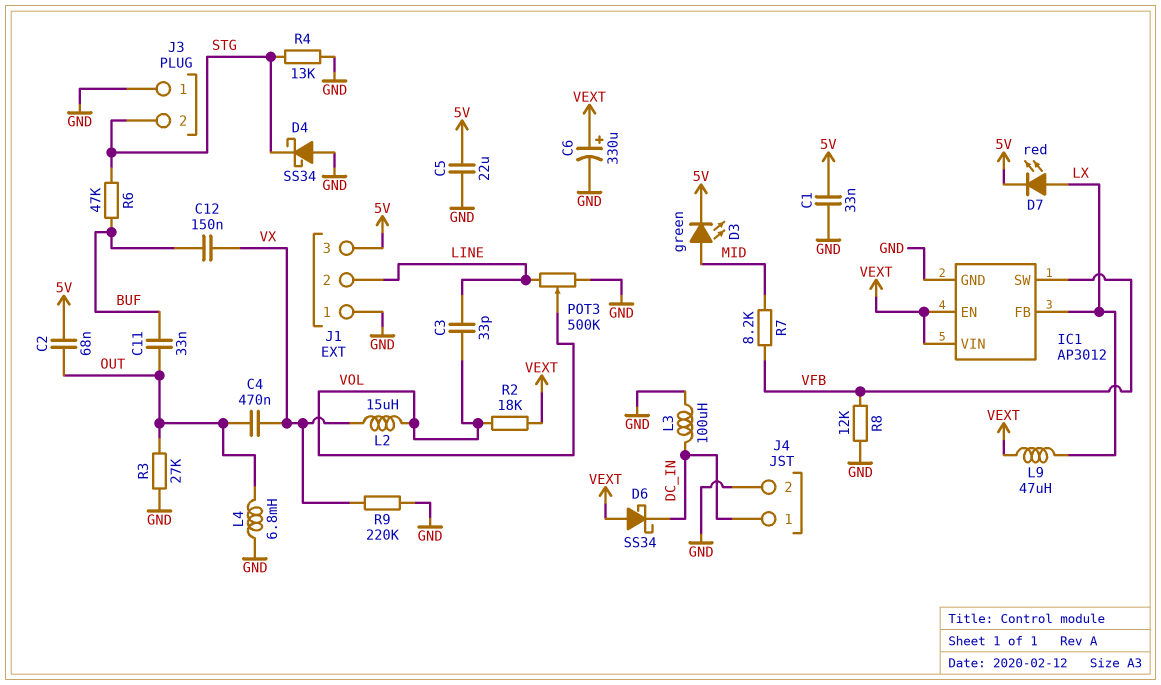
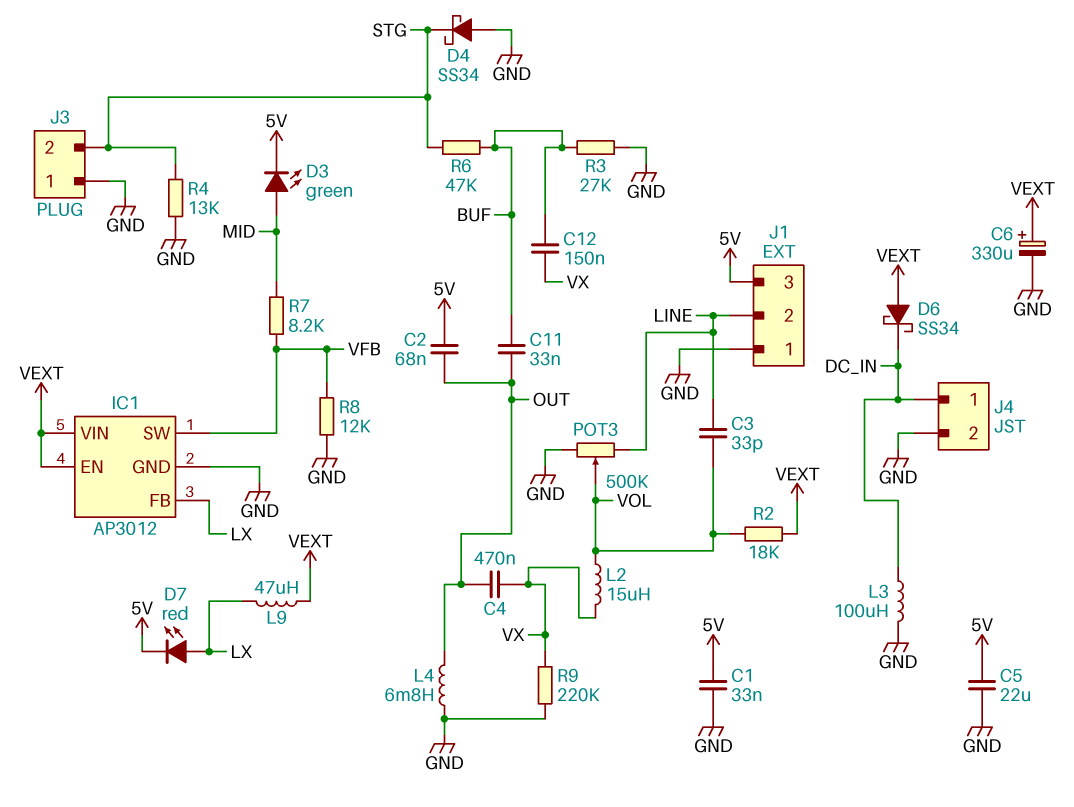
R3: 27k (GND, OUT) -> 27k (BUF, GND)

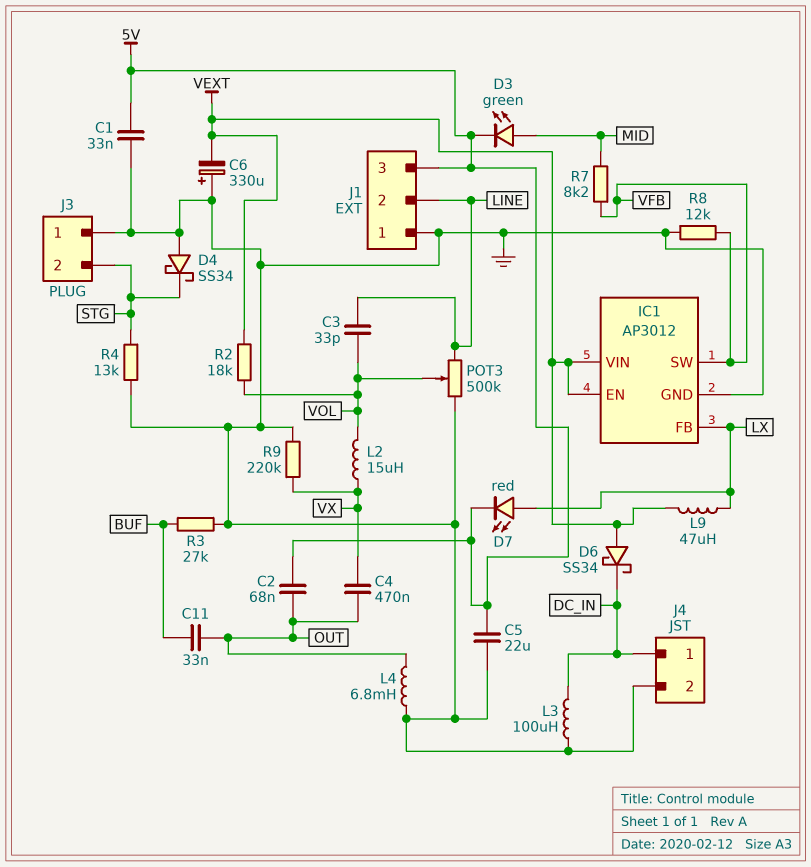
C6: 330uF (plus VEXT, minus GND) -> 330uF (plus GND, minus VEXT)
C12: 150nF (BUF, VX) -> none
R6: 47k (BUF, STG) -> none

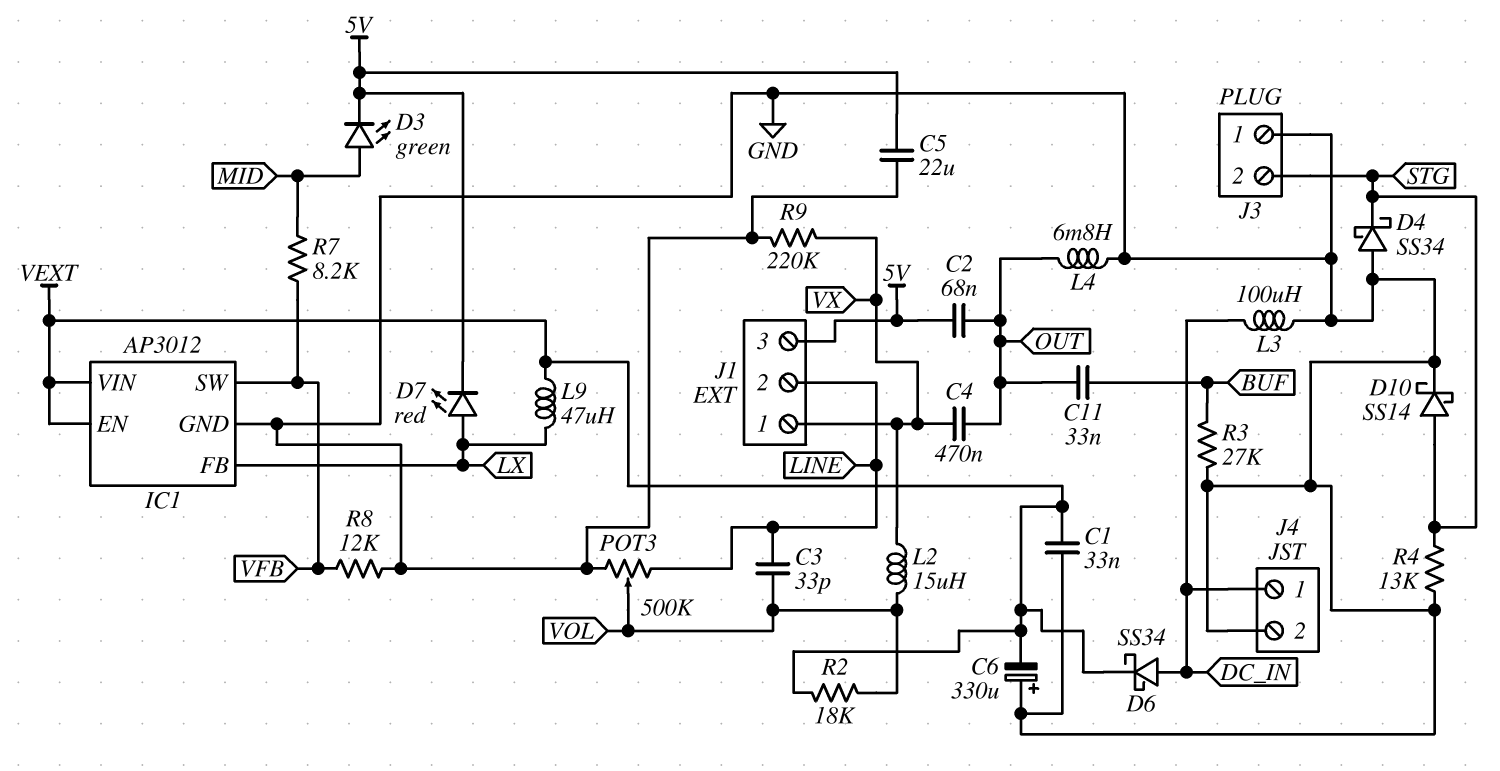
C1: 33nF (5V, GND) -> 33nF (GND, VEXT)
D6: schottky SS34 (A VEXT, K DC_IN) -> schottky SS34 (A DC_IN, K VEXT)
D10: none -> schottky SS14 (A STG, K GND)
J1 pin 1: GND -> VX

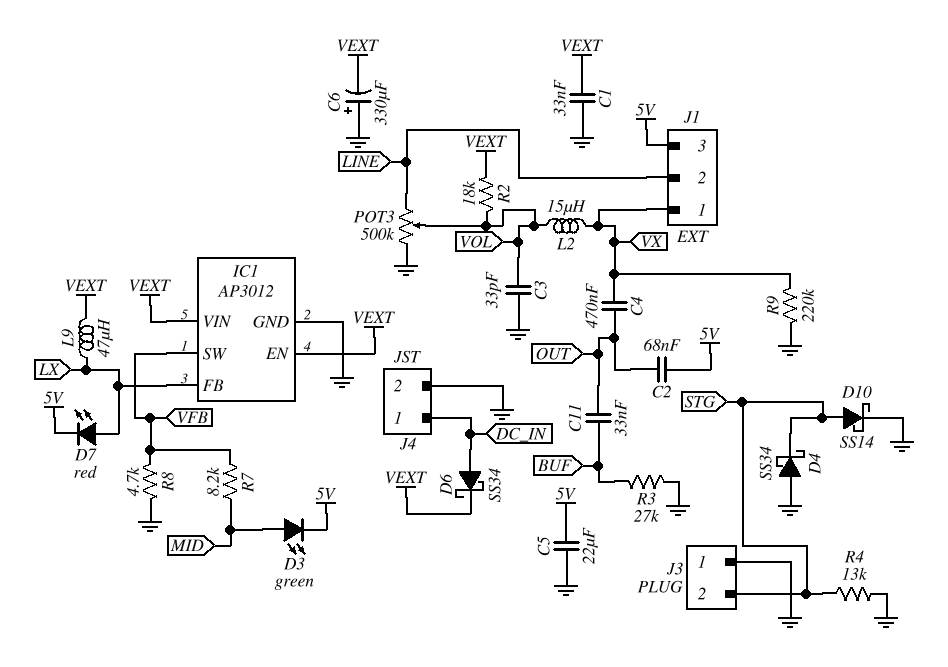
C3: 33pF (LINE, VOL) -> 33pF (GND, VOL)
L3: 100uH (DC_IN, GND) -> none
L4: 6.8mH (GND, OUT) -> none
R8: 12k (GND, VFB) -> 4.7k (GND, VFB)

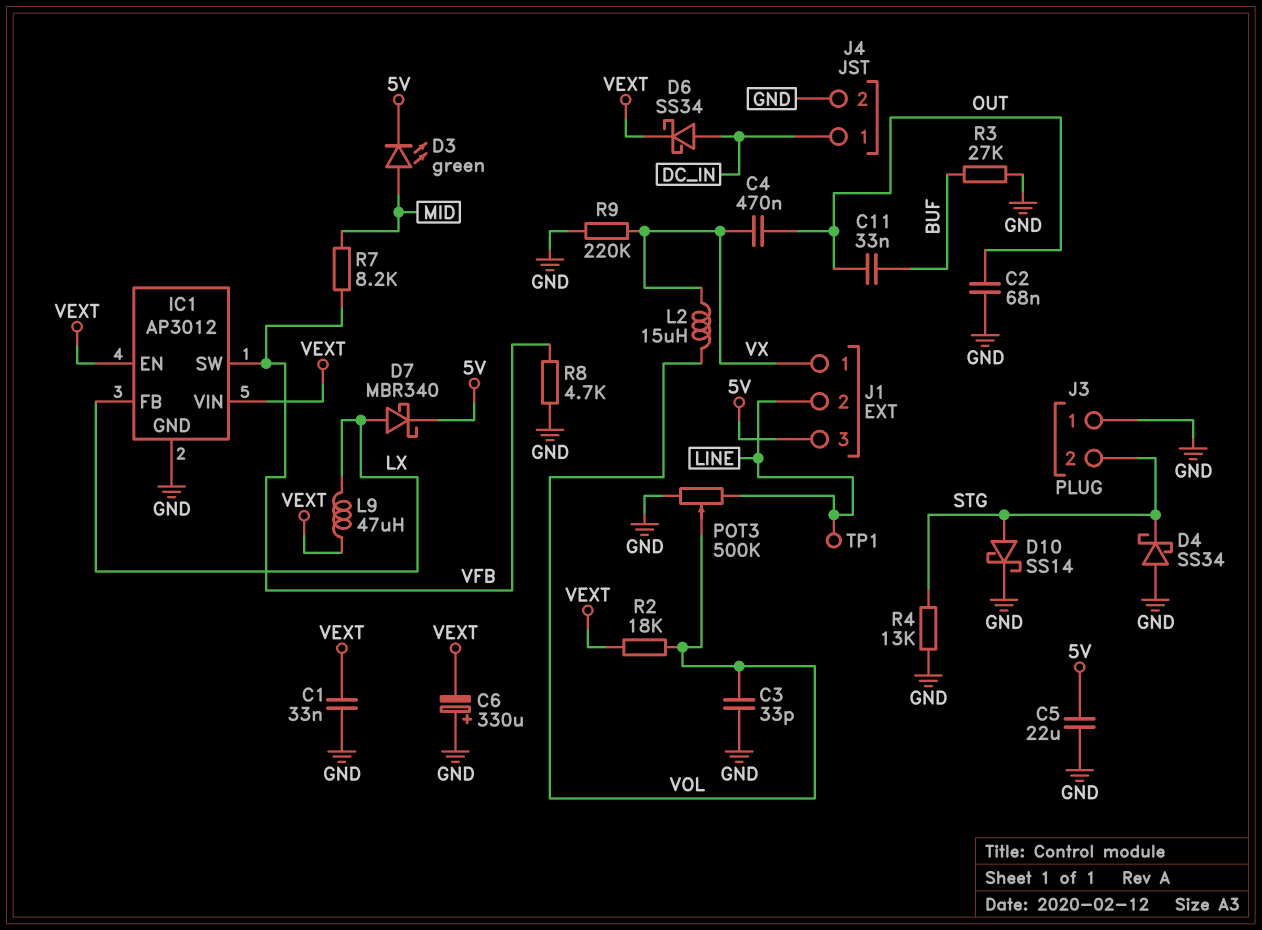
C2: 68nF (5V, OUT) -> 68nF (GND, OUT)
D7: LED red (A LX, K 5V) -> schottky MBR340 (A LX, K 5V)
TP1: none -> test point (LINE)

